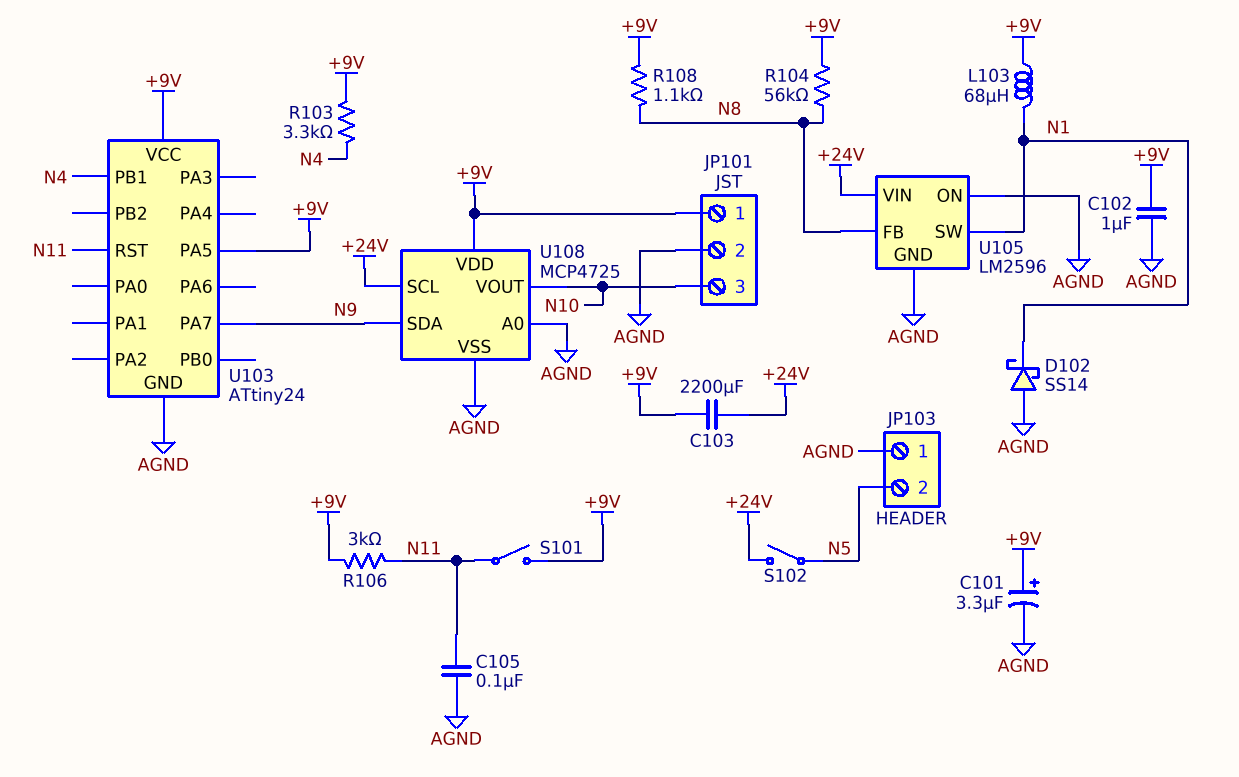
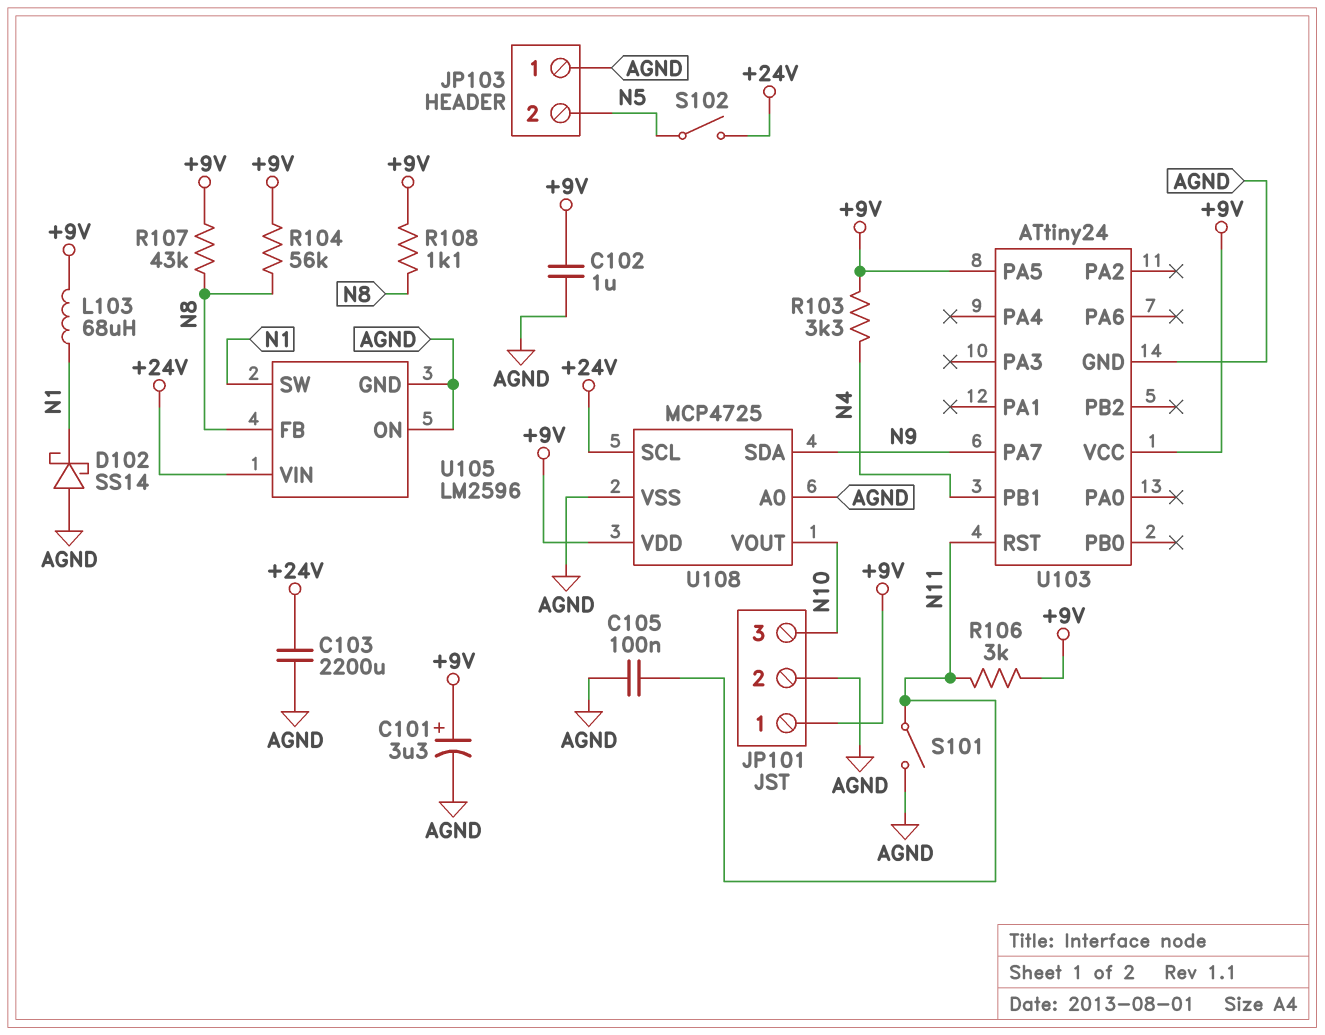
C103: 2200uF (+9V, +24V) -> 2200uF (+24V, AGND)
R107: none -> 43k (+9V, N8)
S101: switch (+9V, N11) -> switch (AGND, N11)

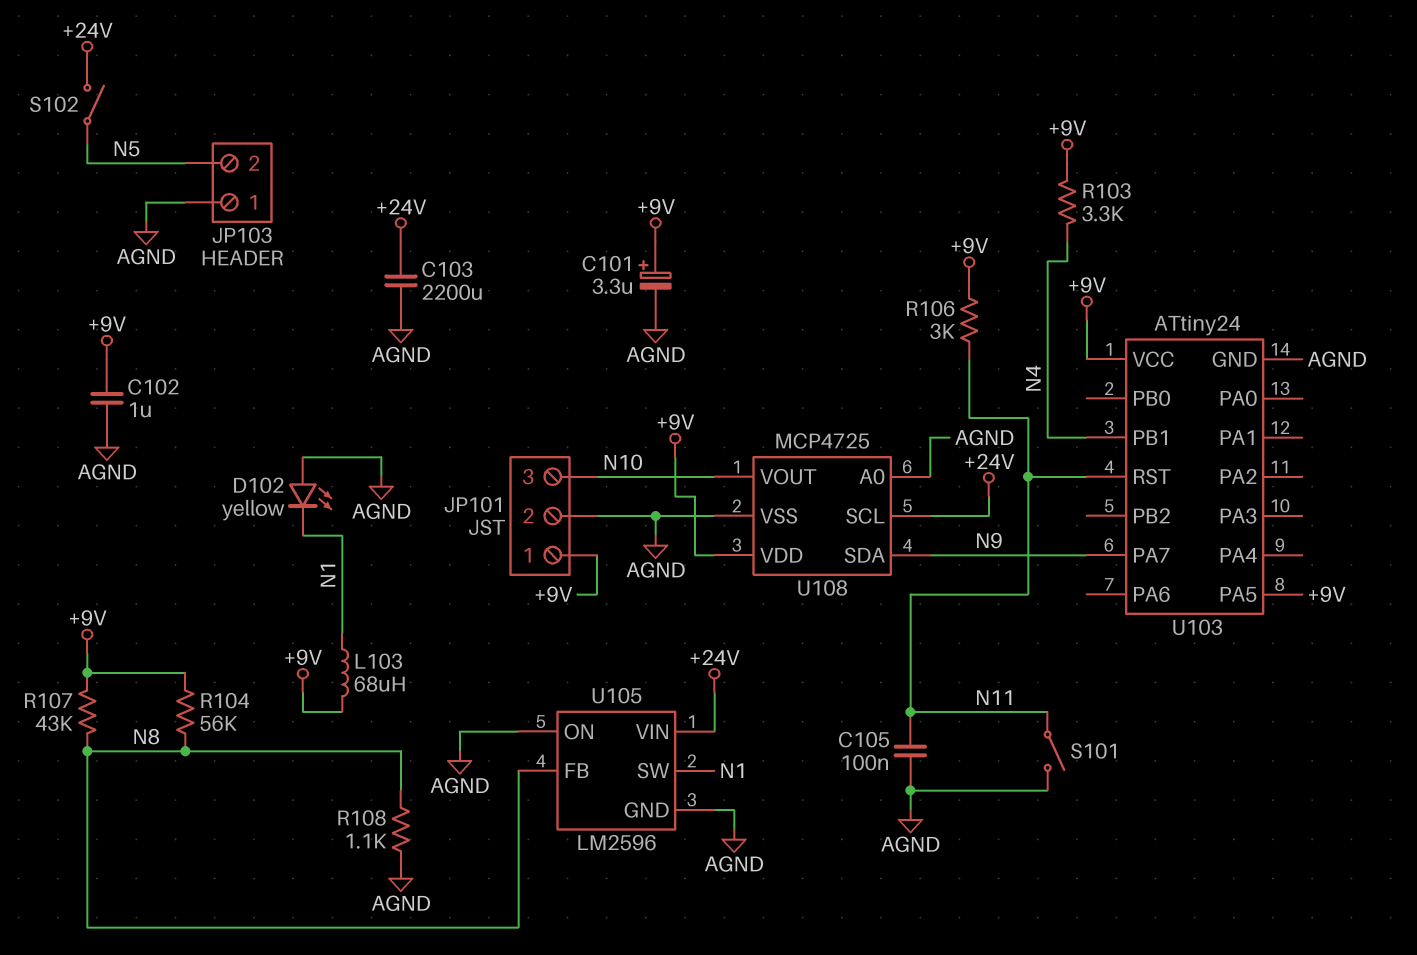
D102: schottky SS14 (A AGND, K N1) -> LED yellow (A AGND, K N1)
R108: 1.1k (+9V, N8) -> 1.1k (AGND, N8)

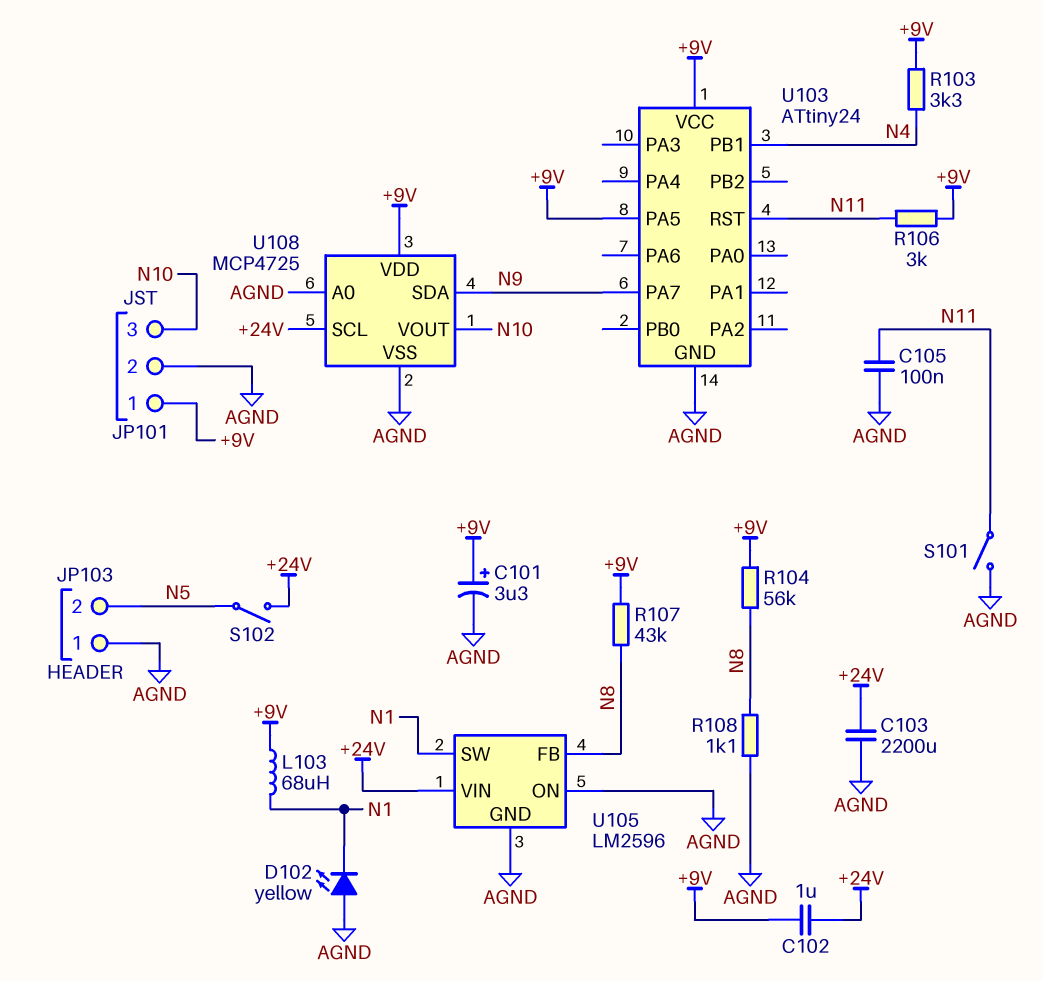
C102: 1uF (+9V, AGND) -> 1uF (+9V, +24V)

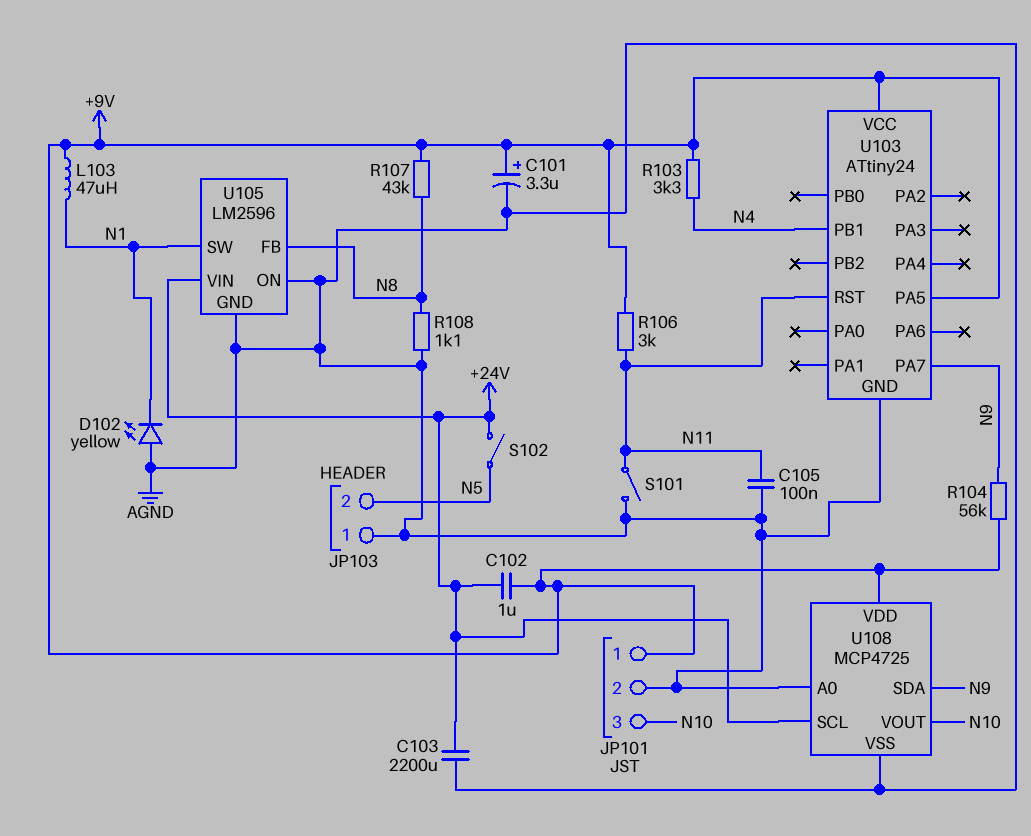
L103: 68uH (+9V, N1) -> 47uH (+9V, N1)
R104: 56k (+9V, N8) -> 56k (+9V, N9)

